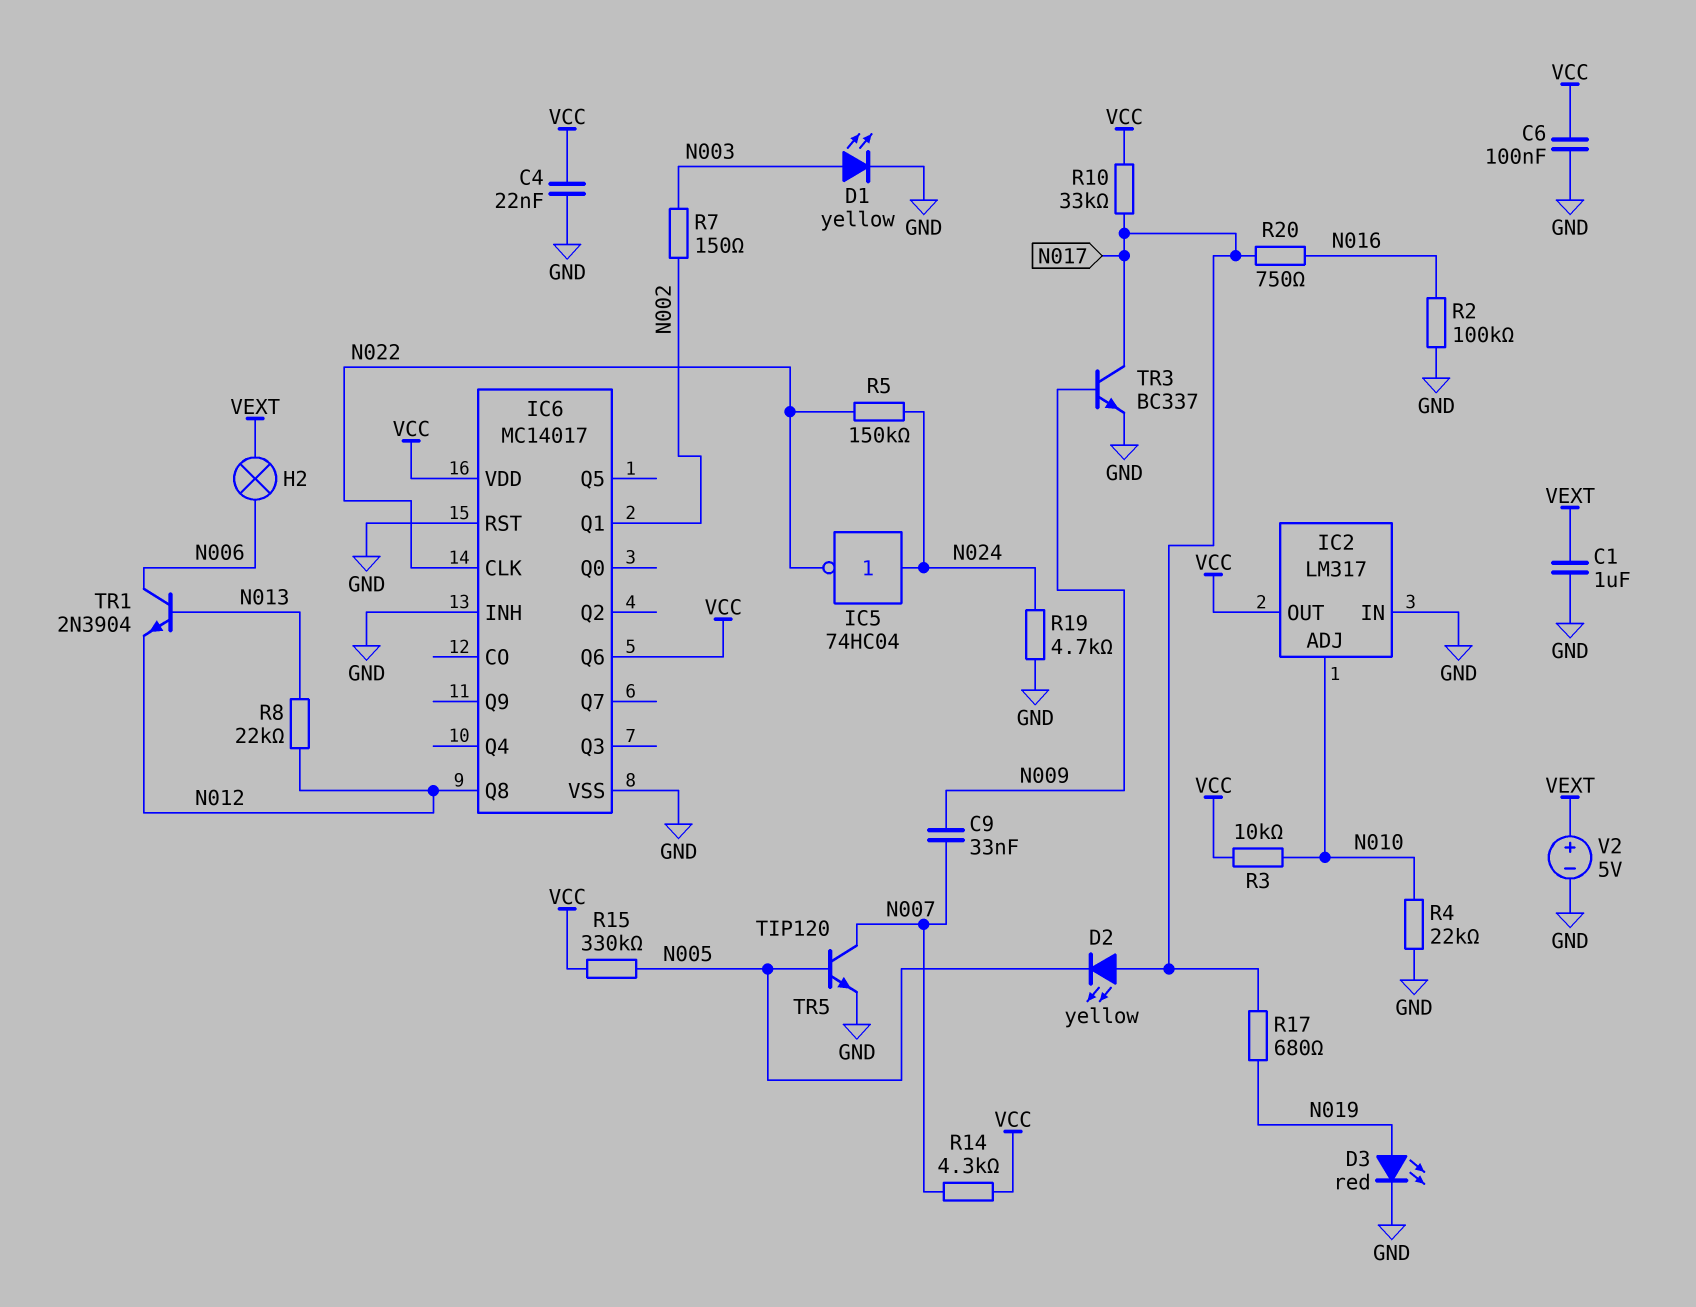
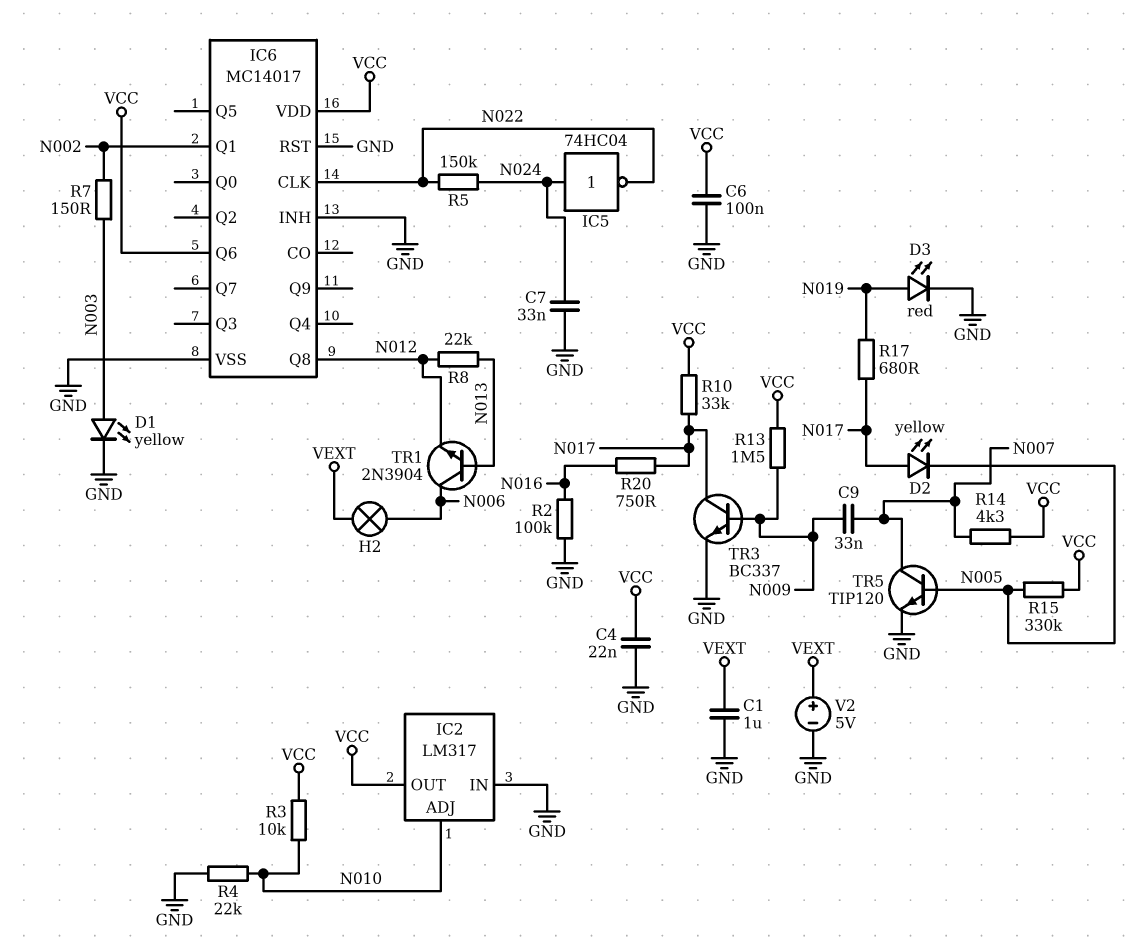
C7: none -> 33nF (GND, N024)
R13: none -> 1.5M (N009, VCC)
R19: 4.7k (GND, N024) -> none

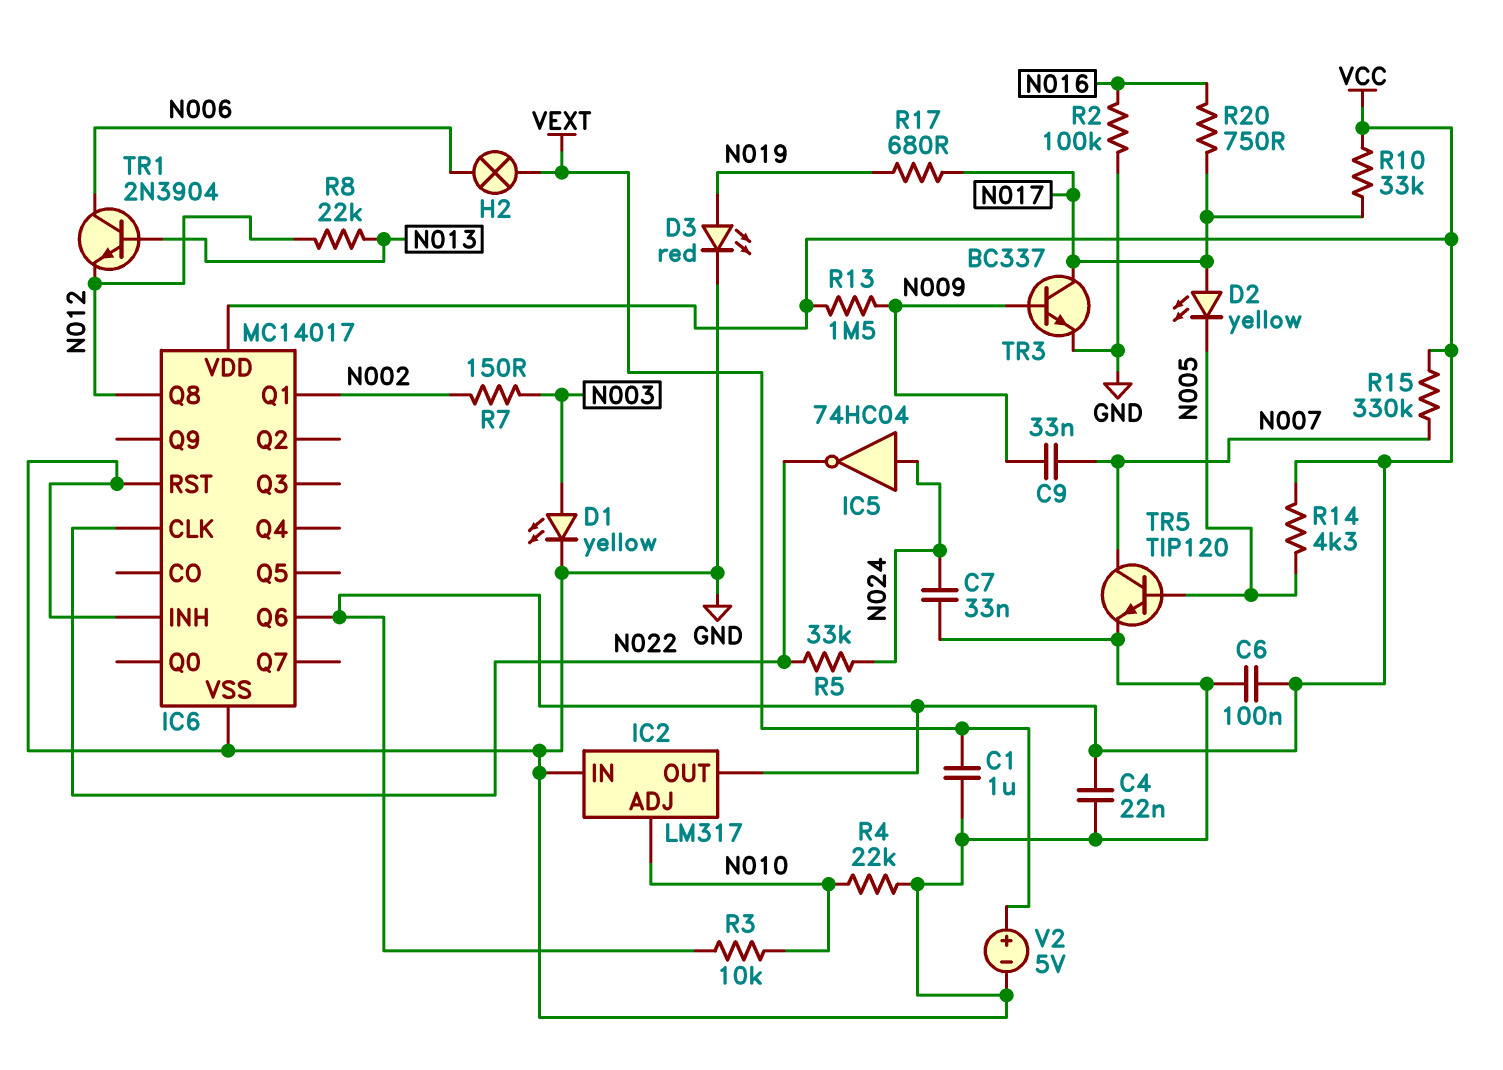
R5: 150k (N022, N024) -> 33k (N022, N024)
R14: 4.3k (N007, VCC) -> 4.3k (N005, VCC)
R15: 330k (N005, VCC) -> 330k (N007, VCC)

